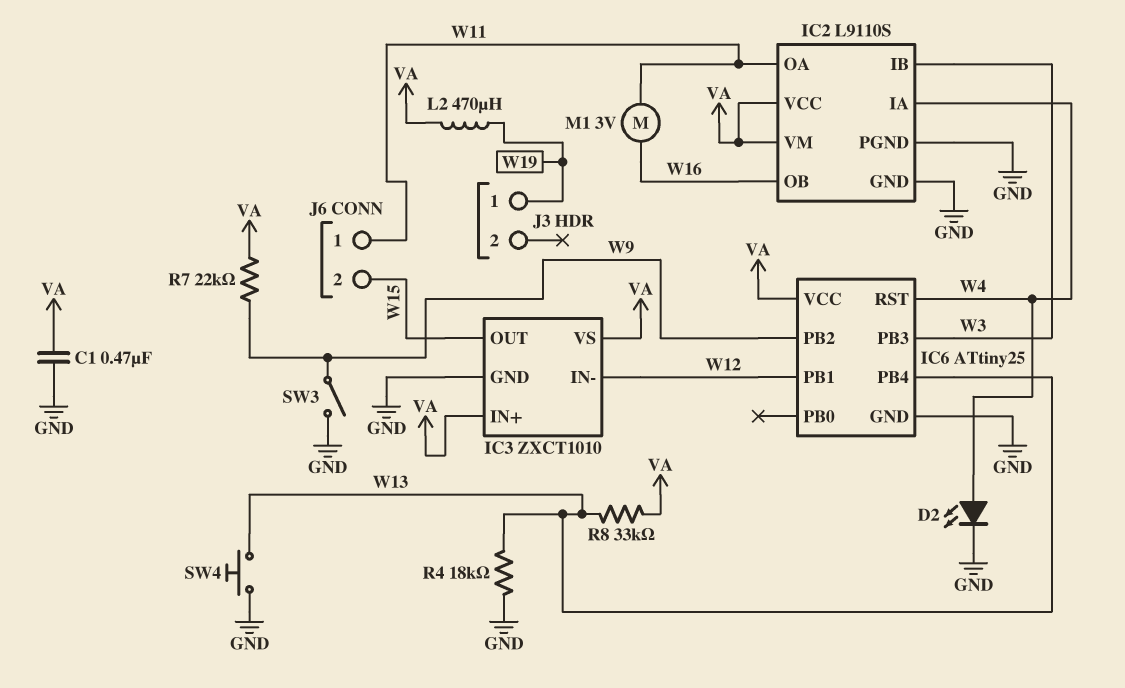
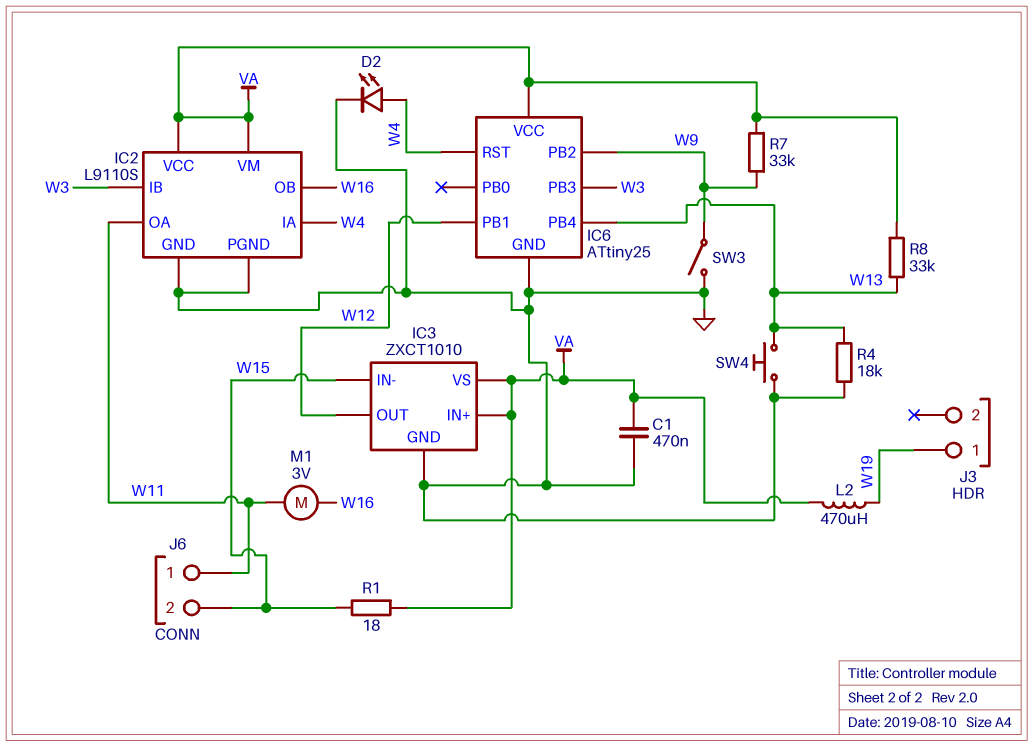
IC3 pin IN-: W12 -> W15
IC3 pin OUT: W15 -> W12
R1: none -> 18 (VA, W15)
R7: 22k (VA, W9) -> 33k (VA, W9)

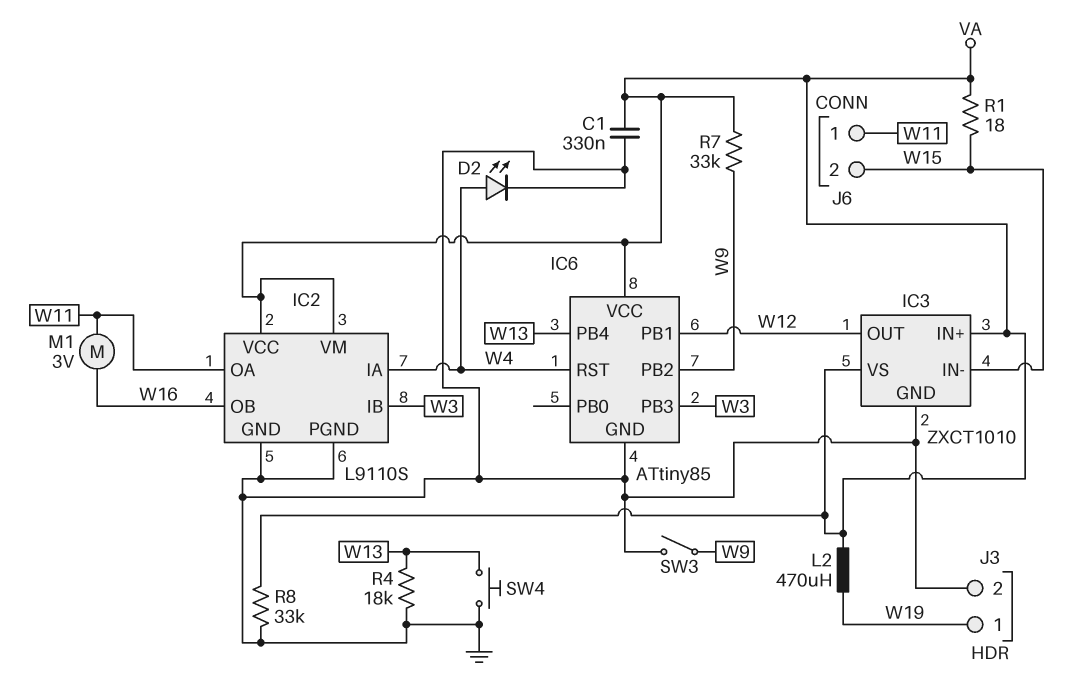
C1: 470nF (GND, VA) -> 330nF (GND, VA)
IC6: ATtiny25 -> ATtiny85
J3 pin 2: none -> GND
R8: 33k (VA, W13) -> 33k (GND, VA)

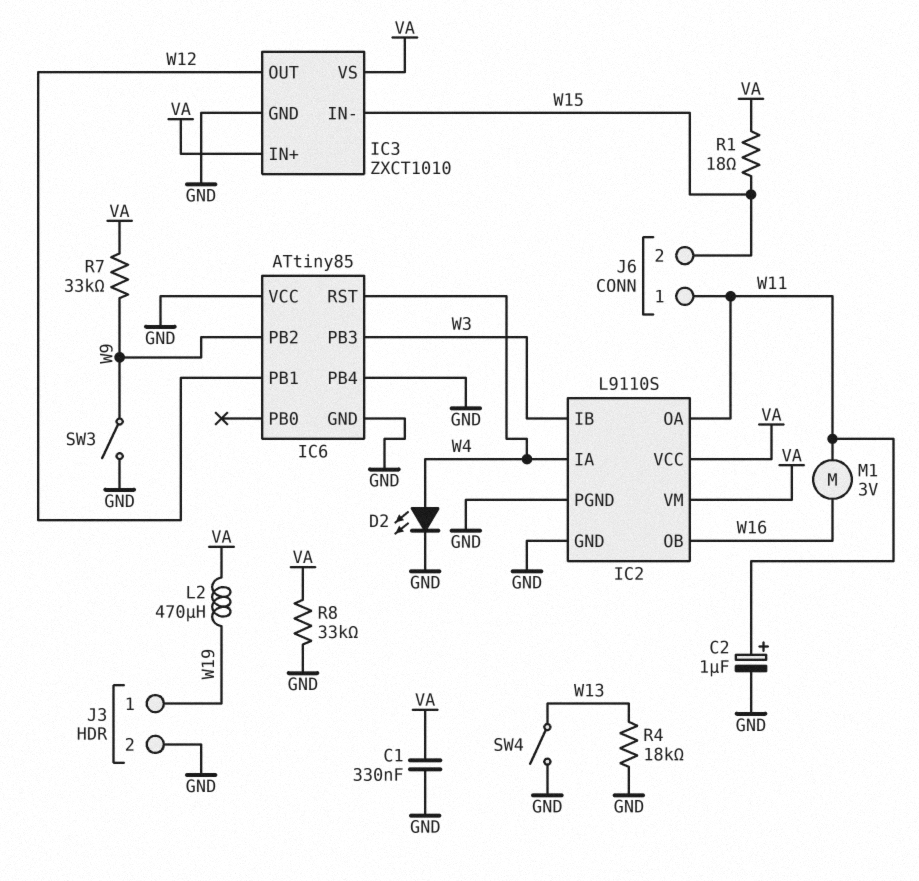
C2: none -> 1uF (plus W11, minus GND)
IC6 pin PB4: W13 -> GND
IC6 pin VCC: VA -> GND
SW4: button (GND, W13) -> switch (GND, W13)

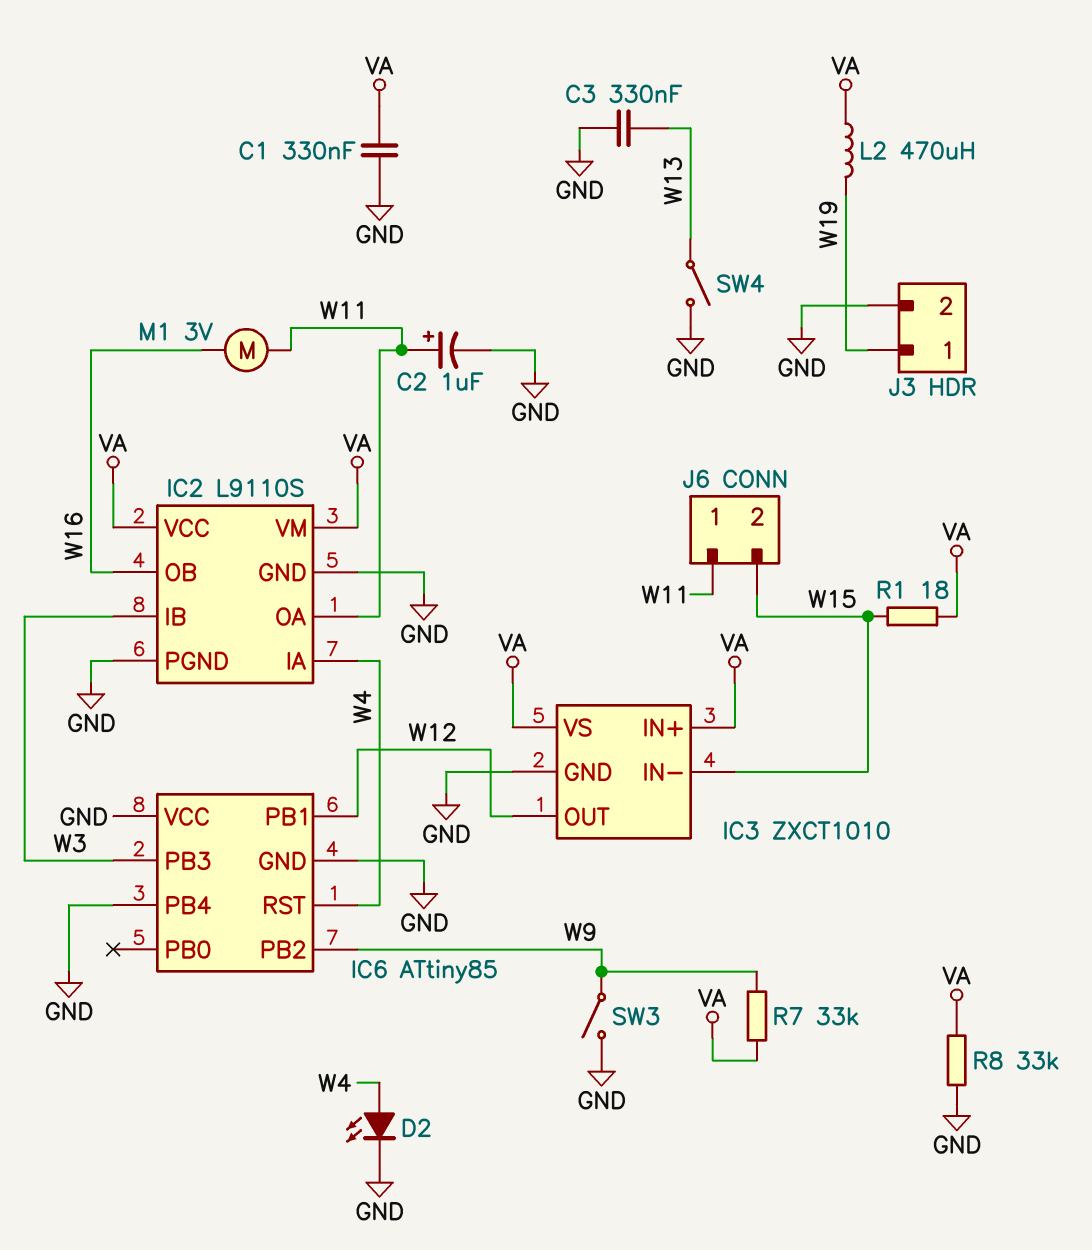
C3: none -> 330nF (GND, W13)
R4: 18k (GND, W13) -> none

